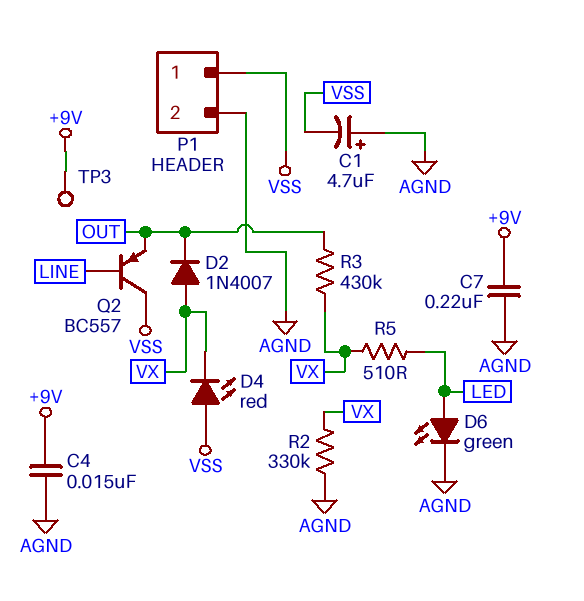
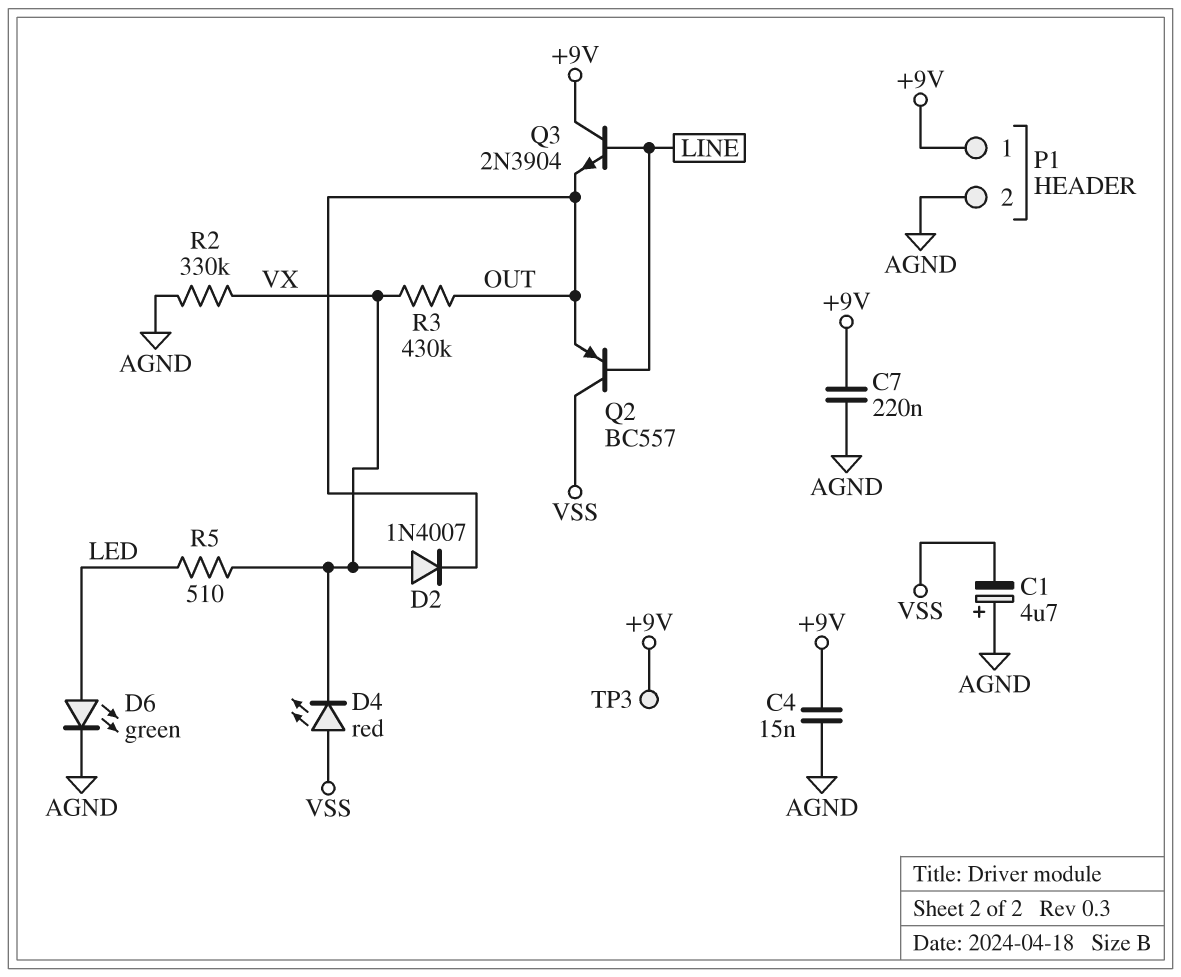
P1 pin 1: VSS -> +9V
Q3: none -> NPN 2N3904 (B LINE, C +9V, E OUT)

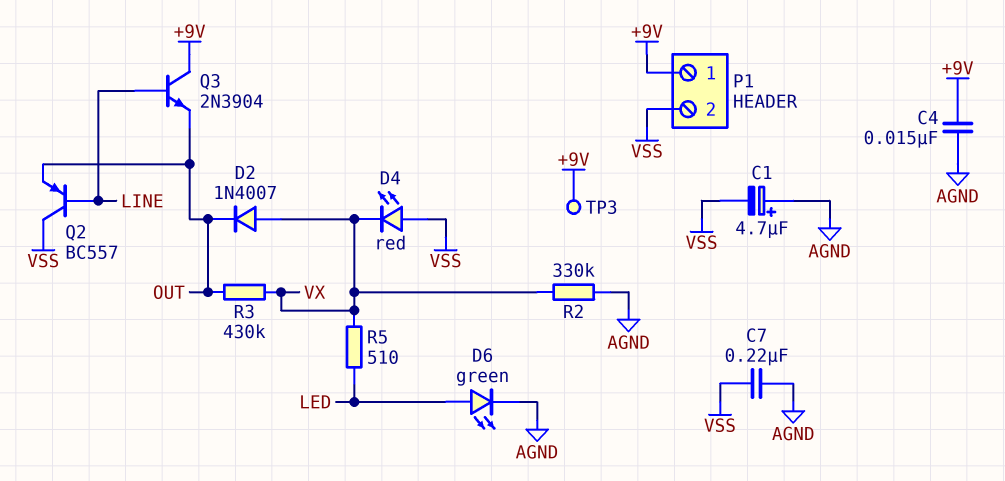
C7: 220nF (+9V, AGND) -> 220nF (AGND, VSS)
P1 pin 2: AGND -> VSS

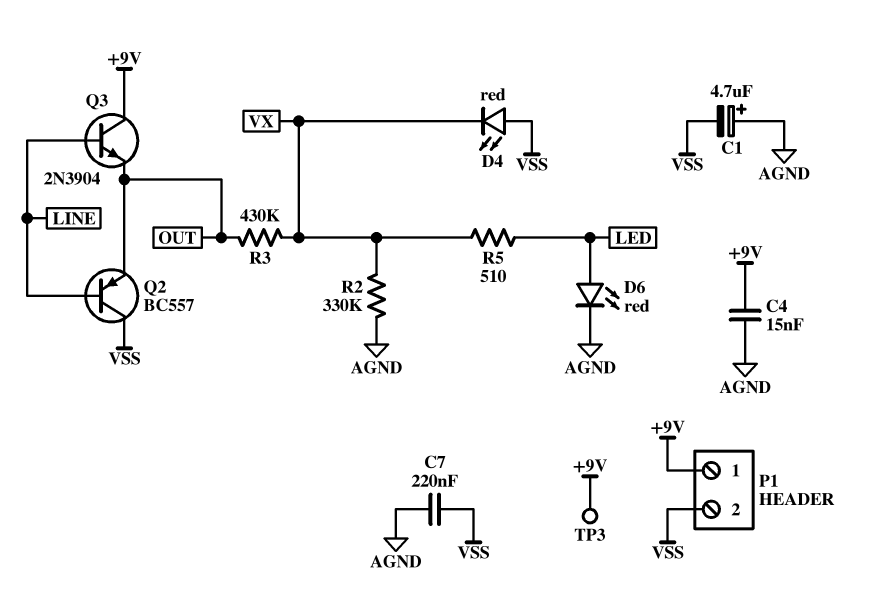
D2: diode 1N4007 (A VX, K OUT) -> none
D6: LED green (A LED, K AGND) -> LED red (A LED, K AGND)

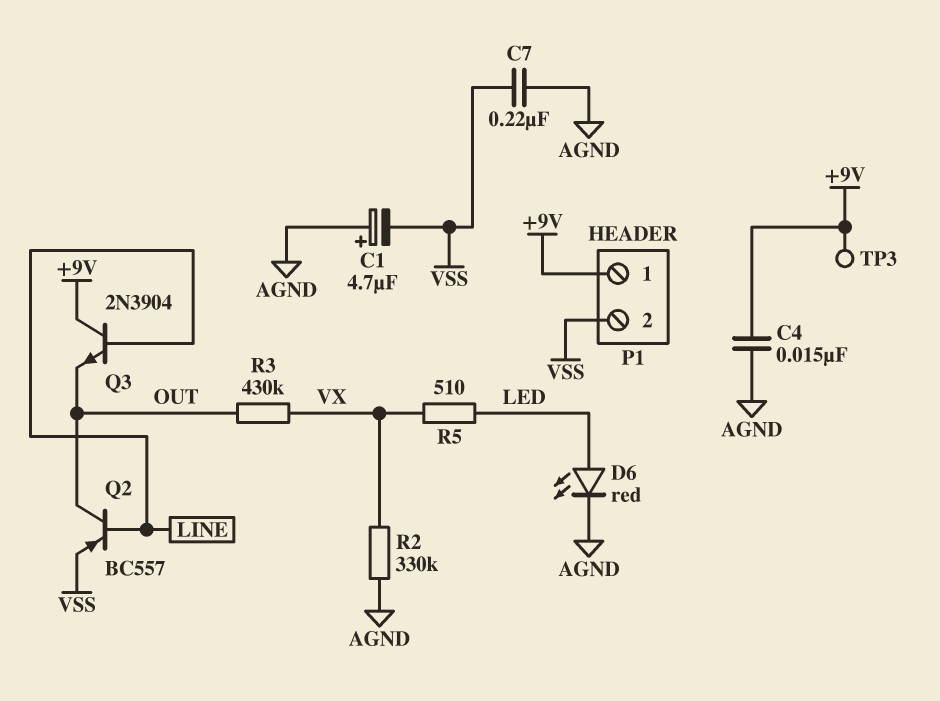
D4: LED red (A VSS, K VX) -> none
Q2: PNP BC557 (B LINE, C VSS, E OUT) -> PNP BC557 (B LINE, C OUT, E VSS)

